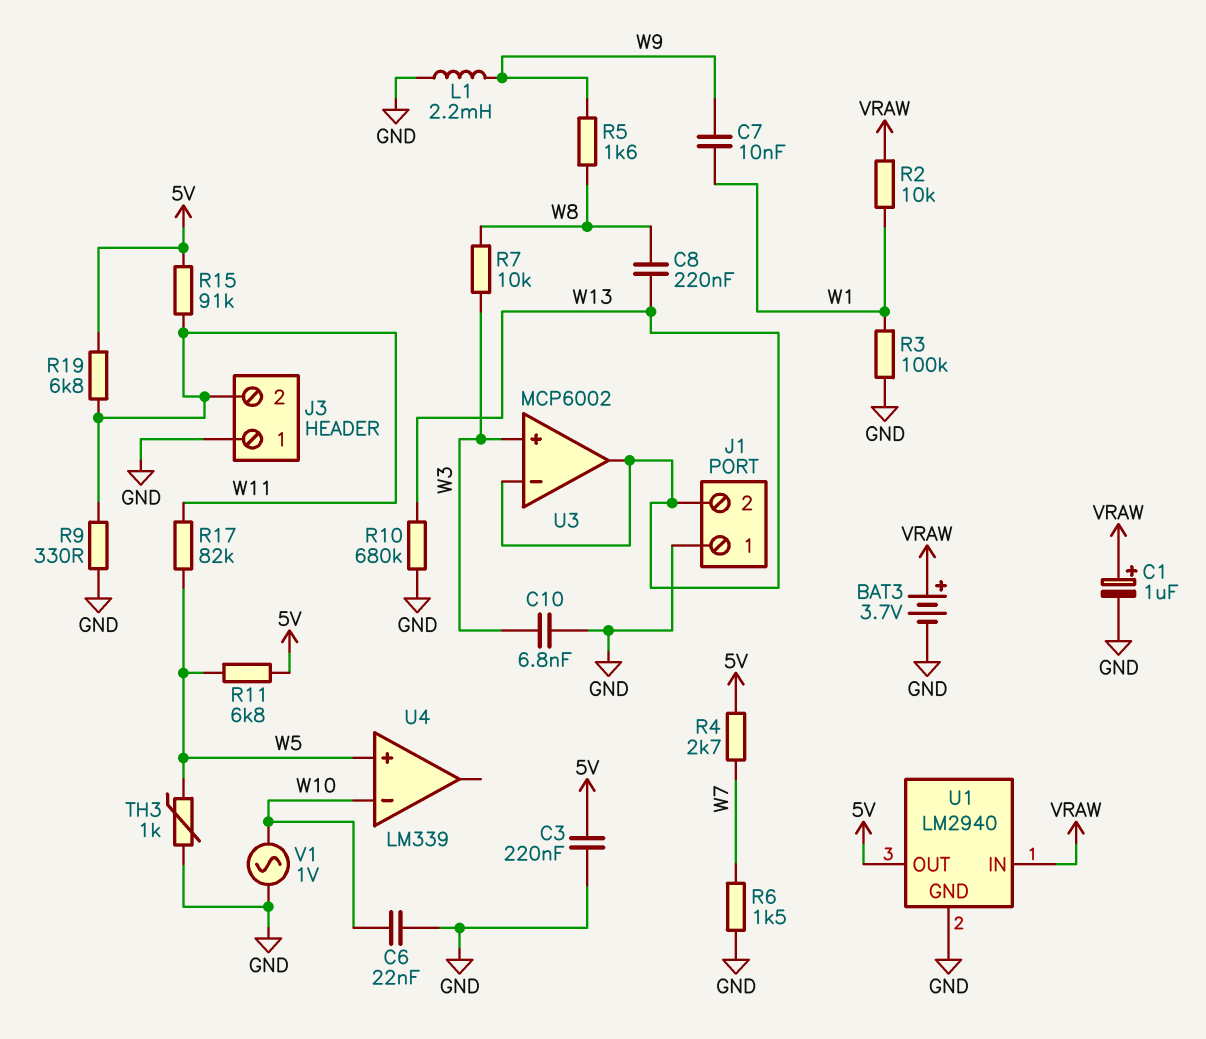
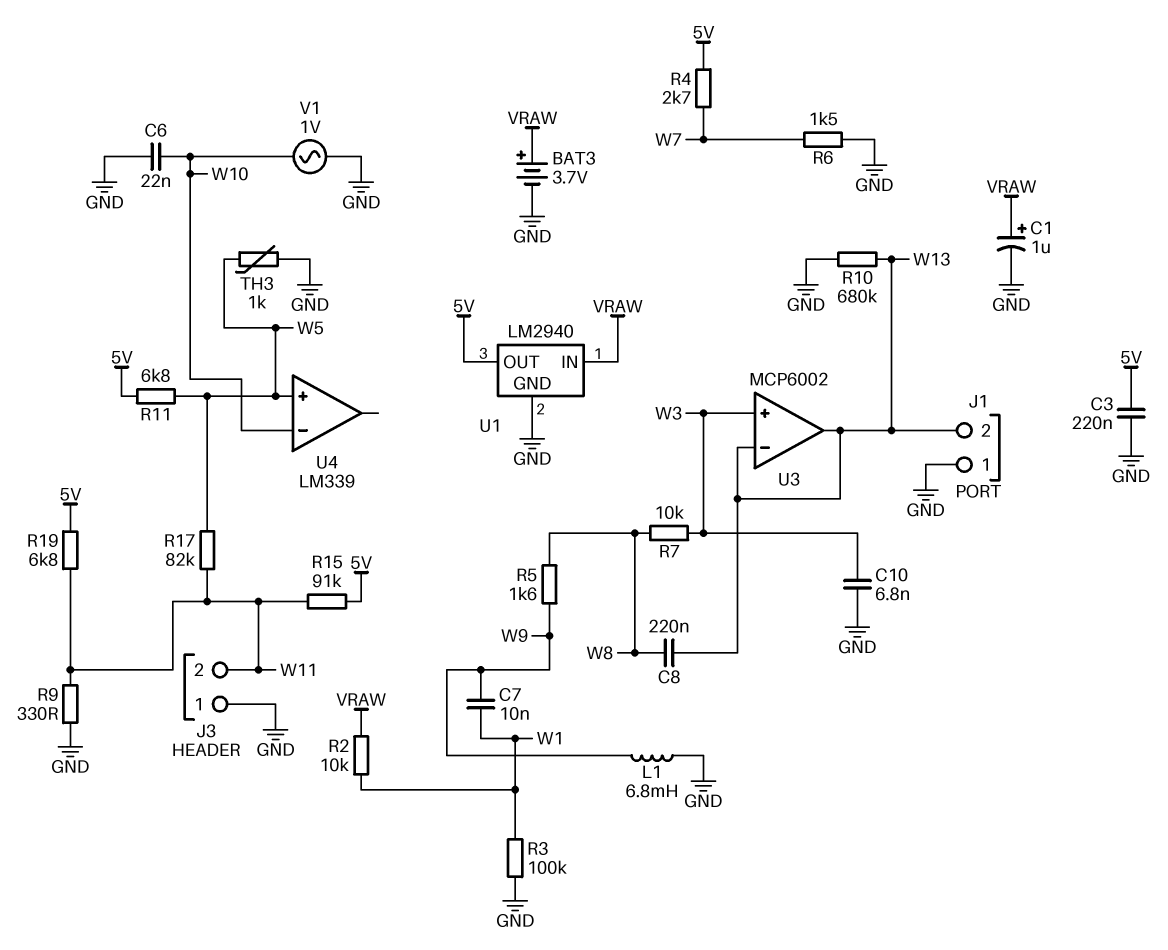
L1: 2.2mH (GND, W9) -> 6.8mH (GND, W9)

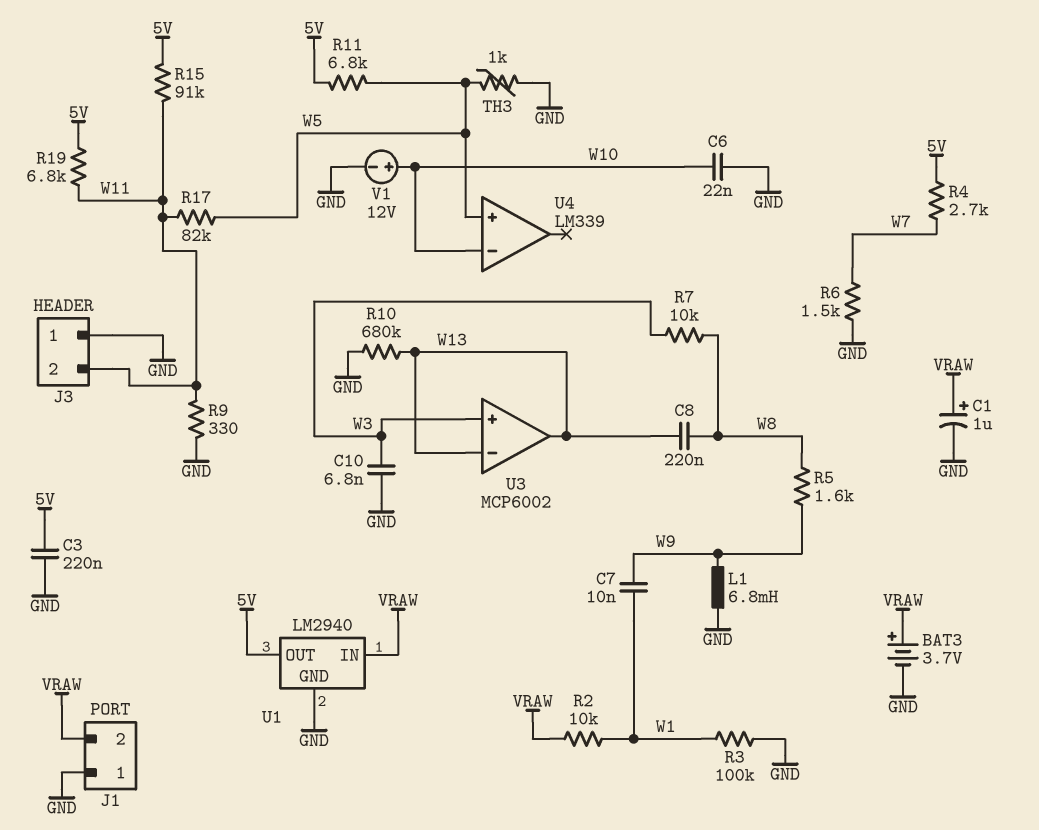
J1 pin 2: W13 -> VRAW
V1: AC 1V (GND, W10) -> 12V (plus W10, minus GND)

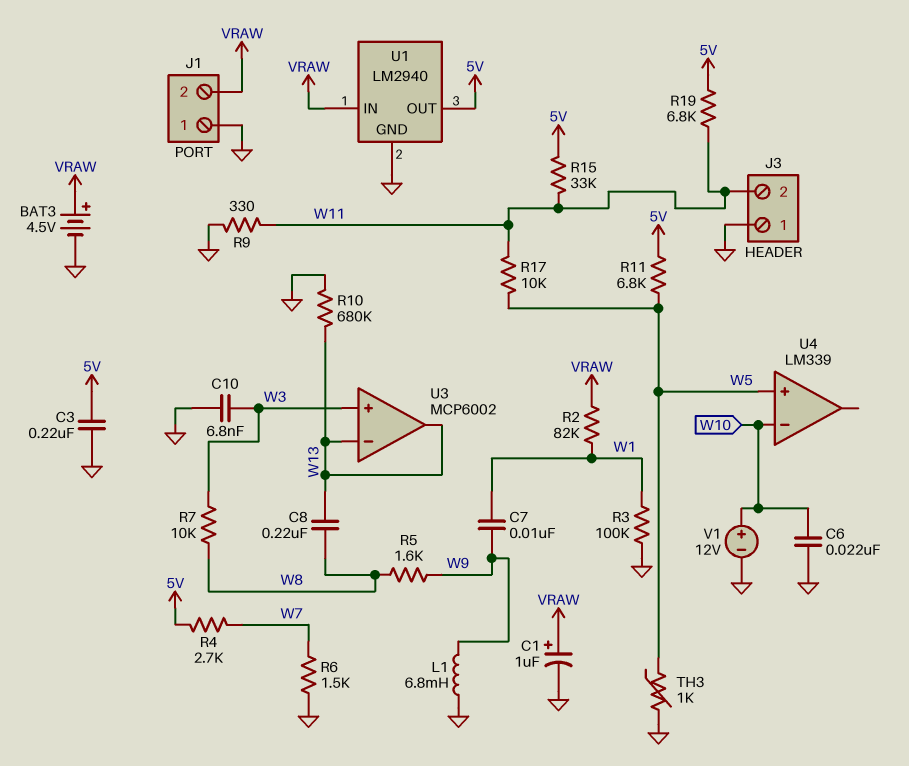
BAT3: 3.7V (plus VRAW, minus GND) -> 4.5V (plus VRAW, minus GND)
R2: 10k (VRAW, W1) -> 82k (VRAW, W1)
R15: 91k (5V, W11) -> 33k (5V, W11)
R17: 82k (W5, W11) -> 10k (W5, W11)

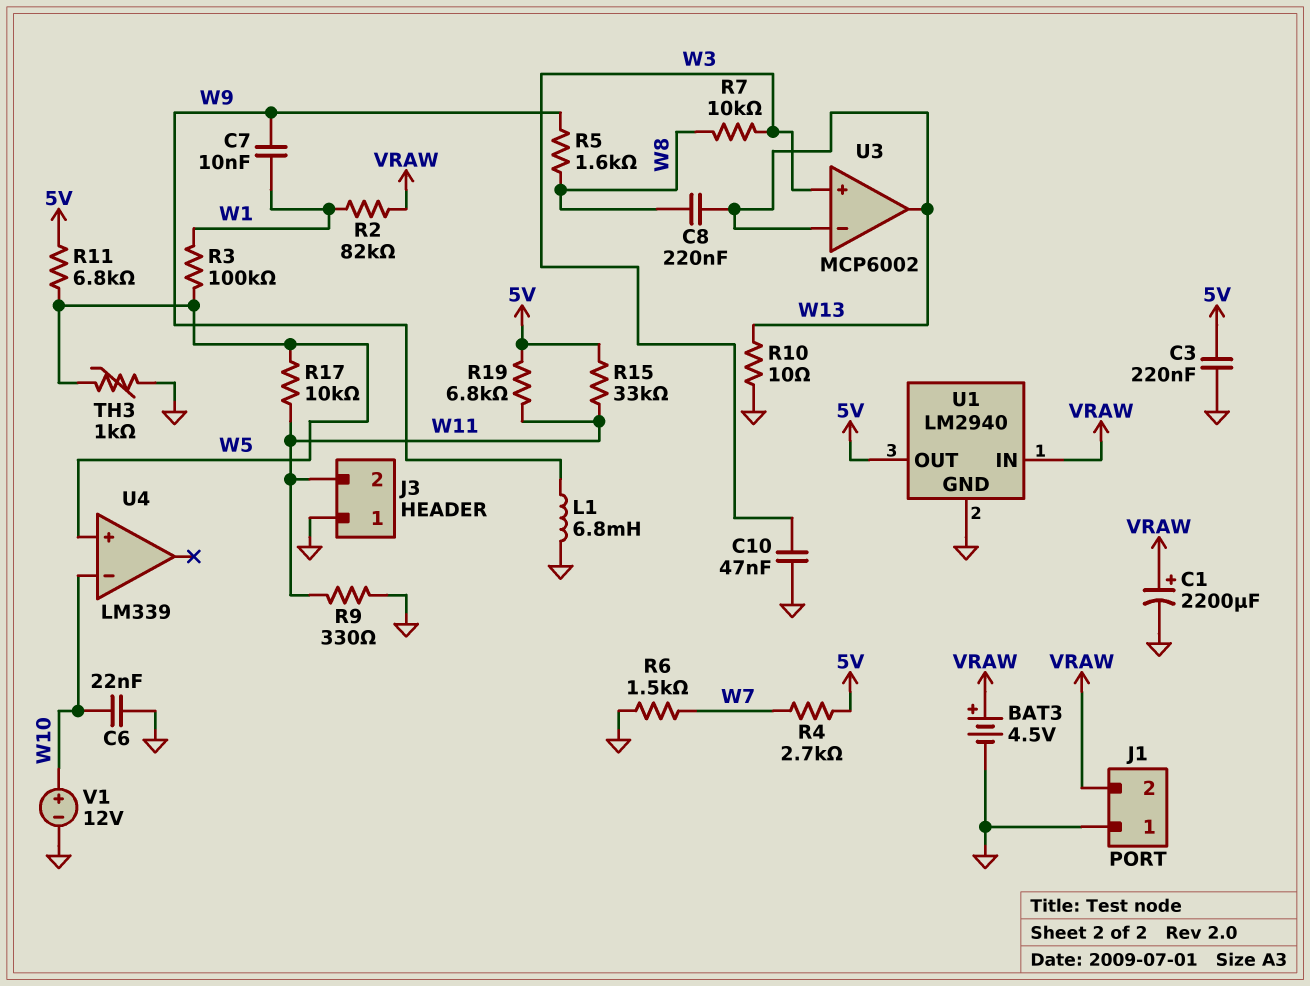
C1: 1uF (plus VRAW, minus GND) -> 2200uF (plus VRAW, minus GND)
C10: 6.8nF (GND, W3) -> 47nF (GND, W3)
R3: 100k (GND, W1) -> 100k (W1, W5)
R10: 680k (GND, W13) -> 10 (GND, W13)

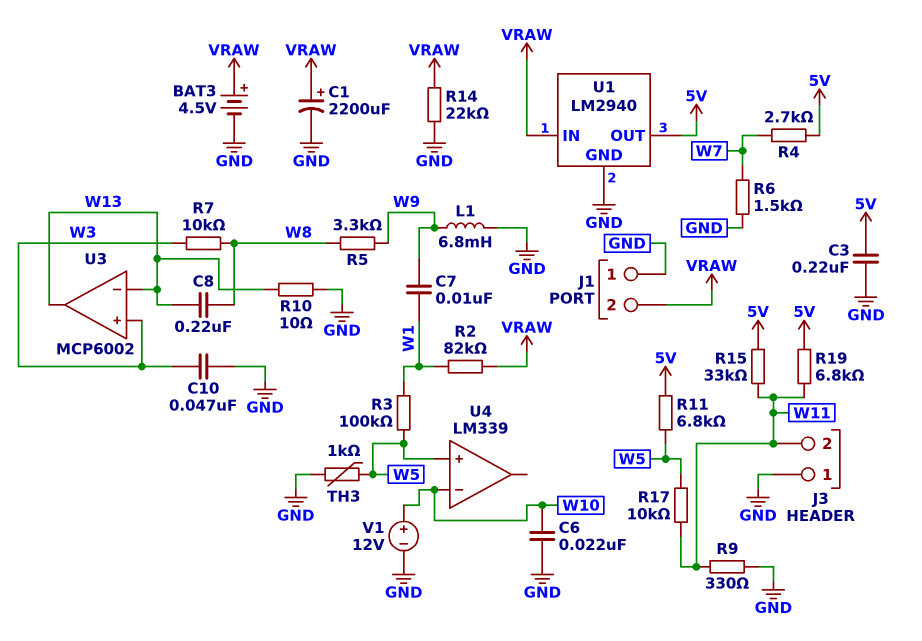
R5: 1.6k (W8, W9) -> 3.3k (W8, W9)
R14: none -> 22k (GND, VRAW)

